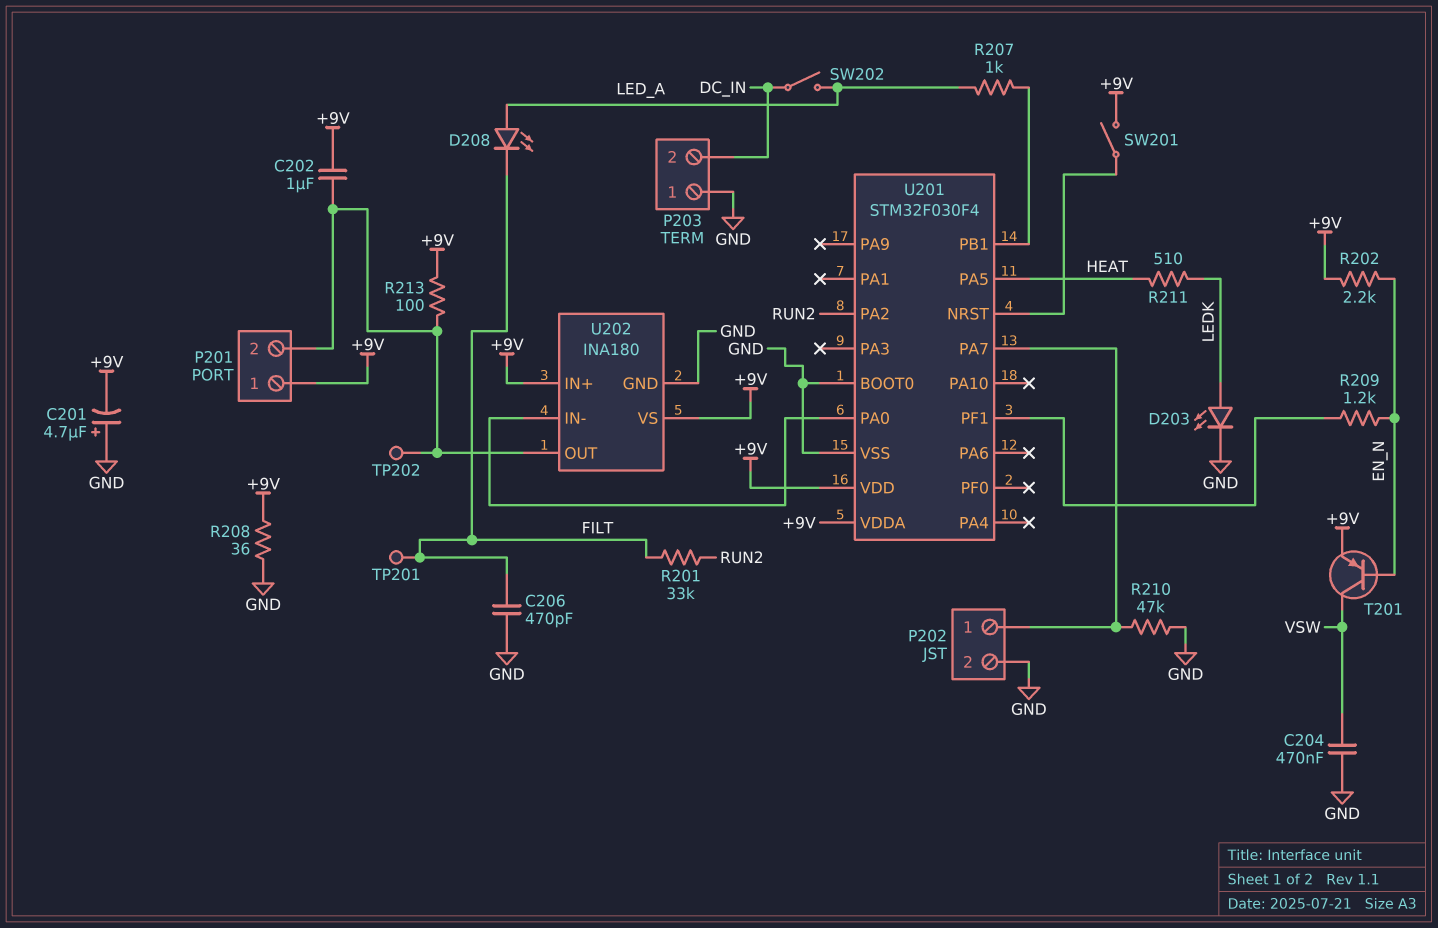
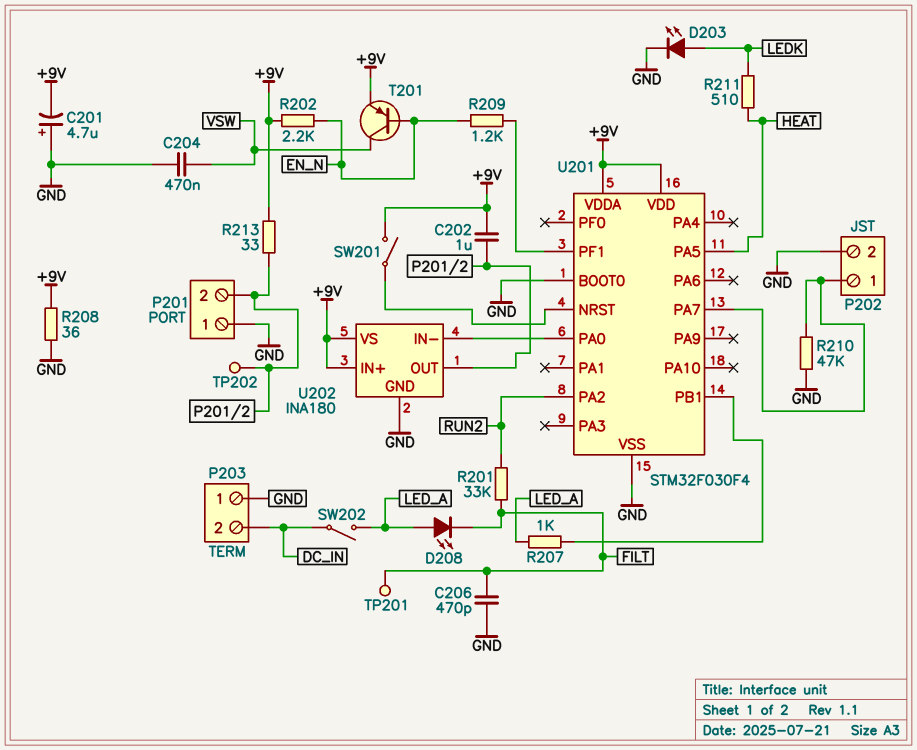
P201 pin 1: +9V -> GND
R213: 100 (+9V, P201/2) -> 33 (+9V, P201/2)

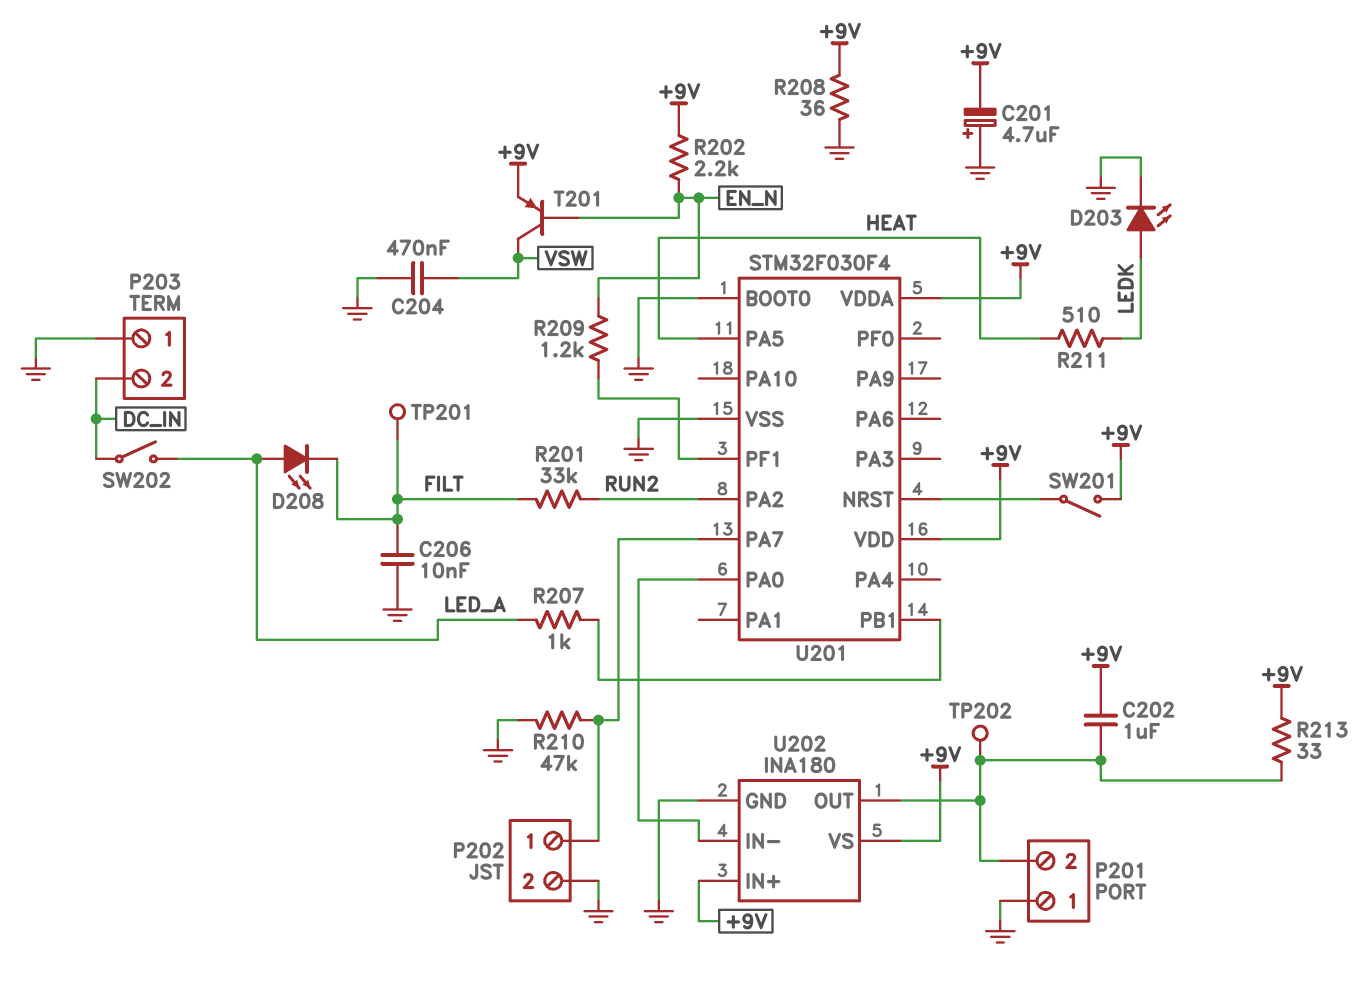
C206: 470pF (FILT, GND) -> 10nF (FILT, GND)

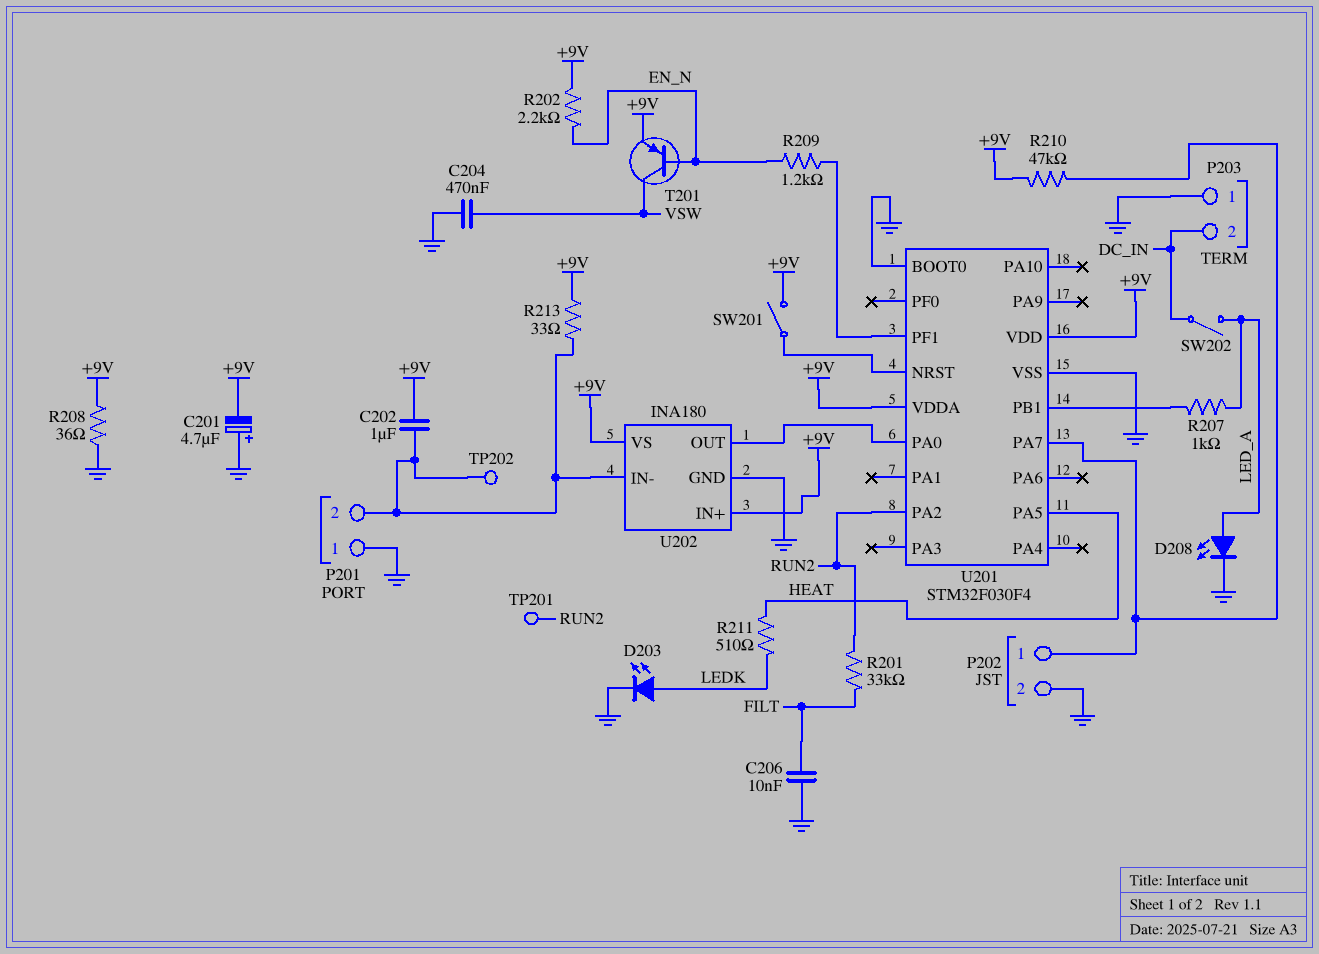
D208: LED (A LED_A, K FILT) -> LED (A LED_A, K GND)
R210: 47k (GND, P202/1) -> 47k (+9V, P202/1)
TP201: test point (FILT) -> test point (RUN2)
U202 pin IN-: U201/PA0 -> P201/2
U202 pin OUT: P201/2 -> U201/PA0

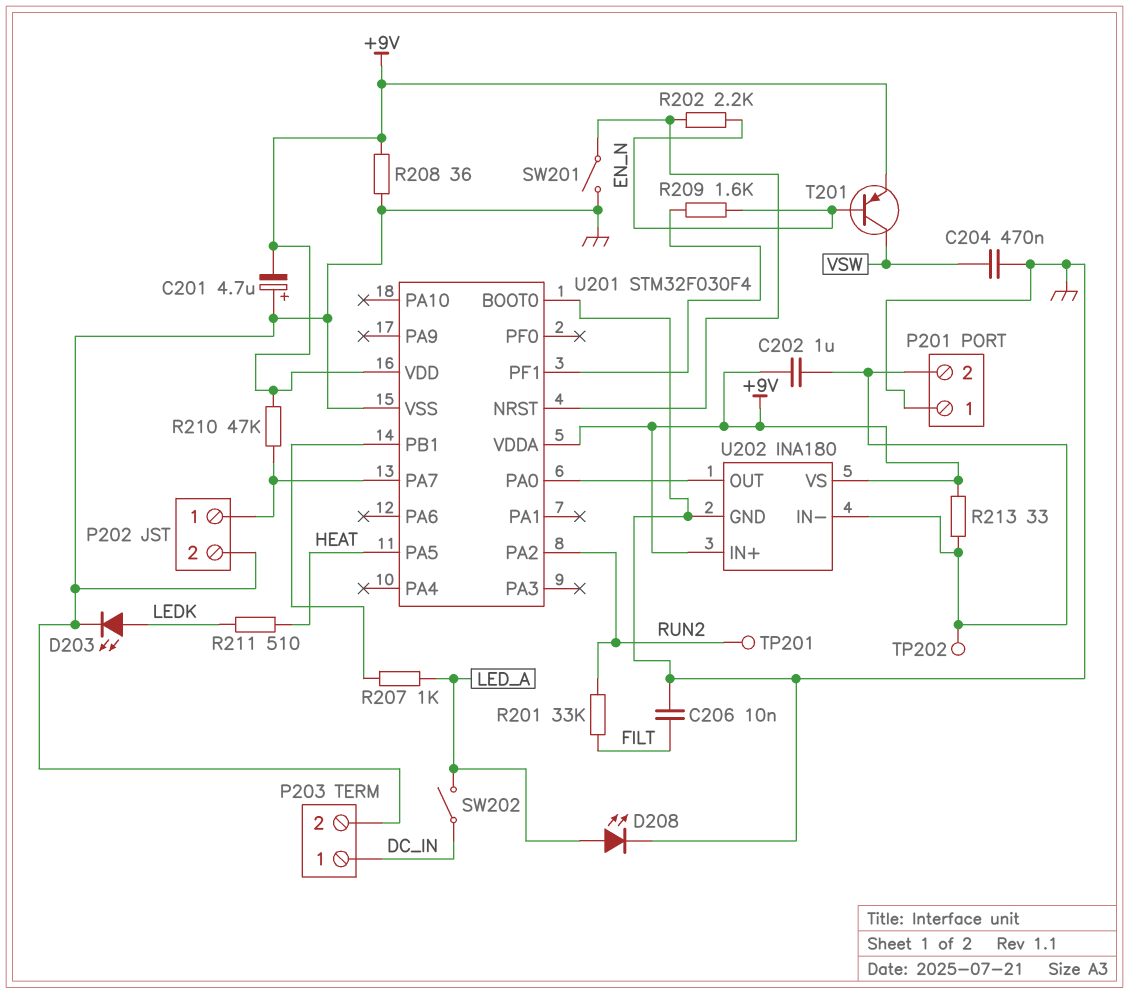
P203 pin 1: GND -> DC_IN
P203 pin 2: DC_IN -> GND
R202: 2.2k (+9V, EN_N) -> 2.2k (EN_N, U201/NRST)
R209: 1.2k (EN_N, U201/PF1) -> 1.6k (EN_N, U201/PF1)
SW201: switch (+9V, U201/NRST) -> switch (GND, U201/NRST)

